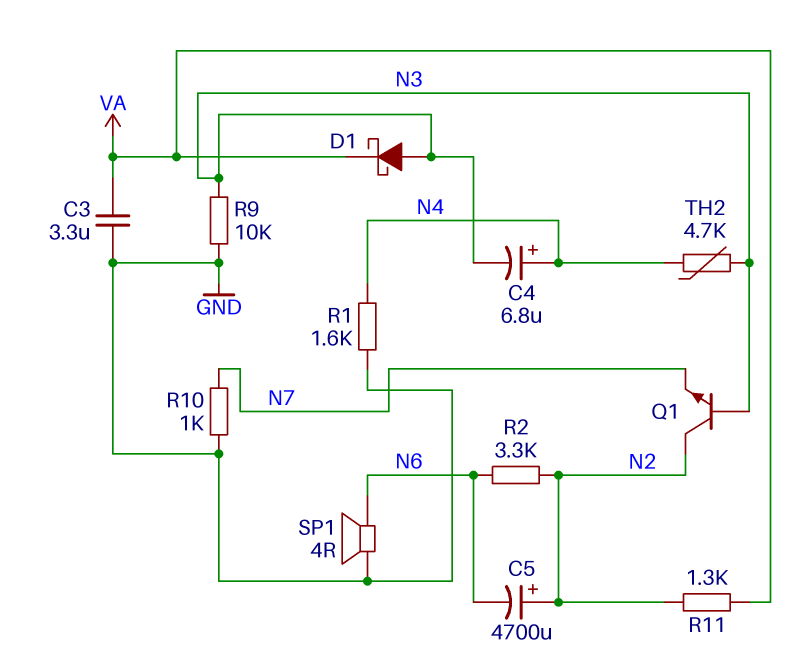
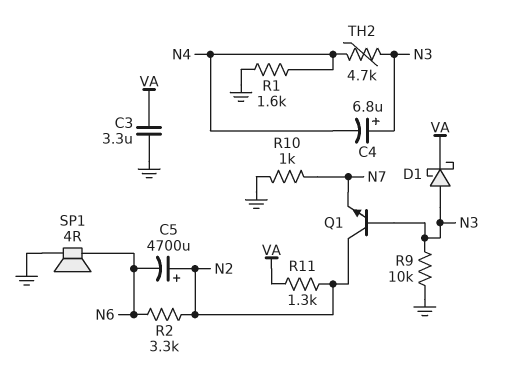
C4: 6.8uF (plus N4, minus N3) -> 6.8uF (plus N3, minus N4)

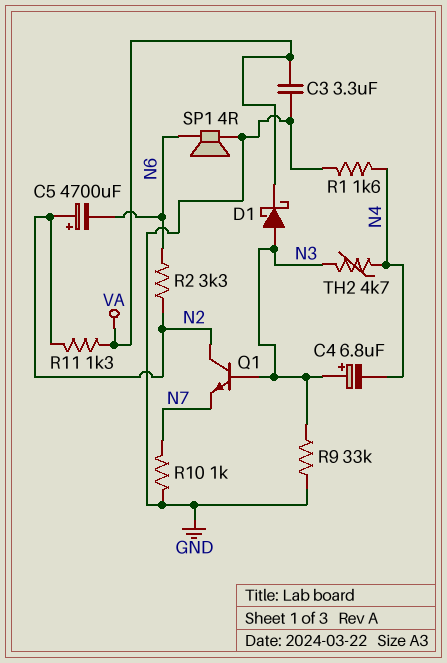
R9: 10k (GND, N3) -> 33k (GND, N3)

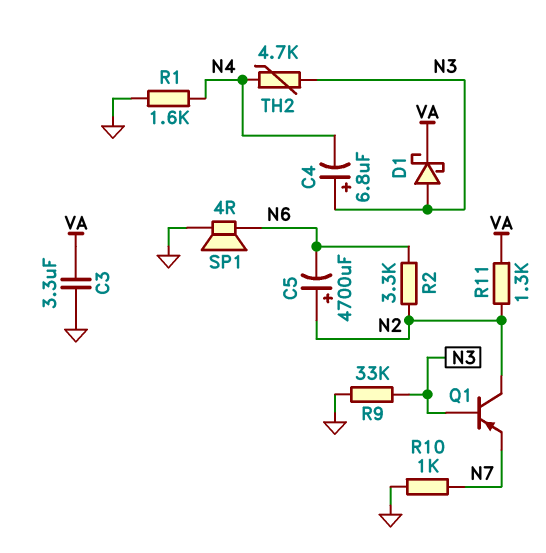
Q1: NPN (B N3, C N2, E N7) -> PNP (B N3, C N2, E N7)

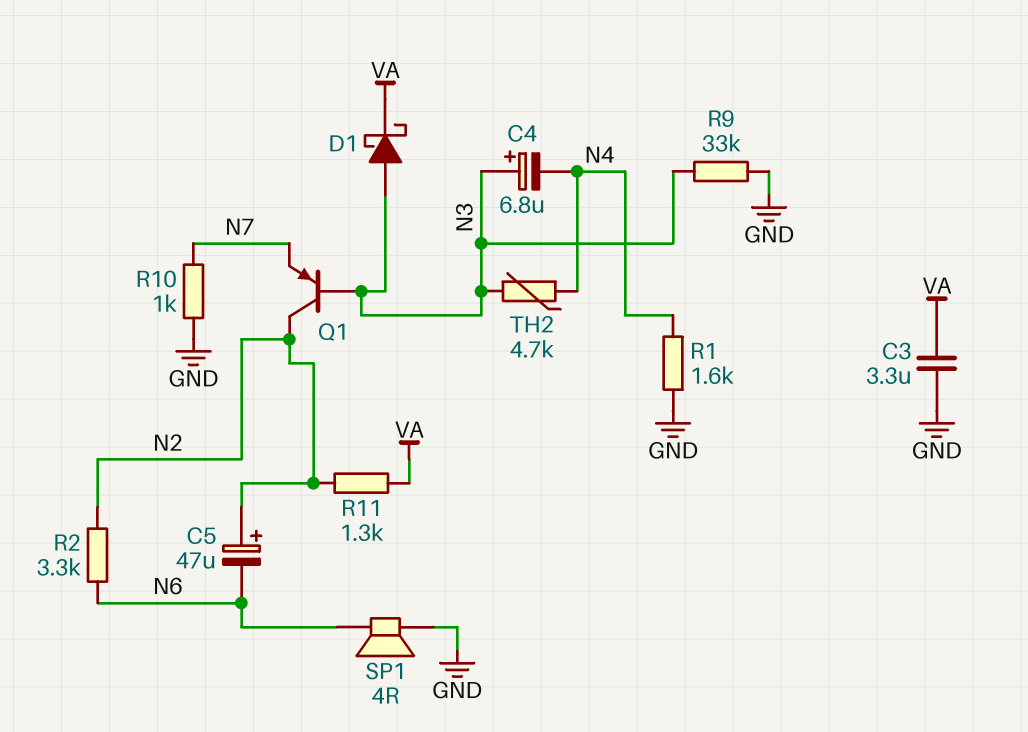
C5: 4700uF (plus N2, minus N6) -> 47uF (plus N2, minus N6)

